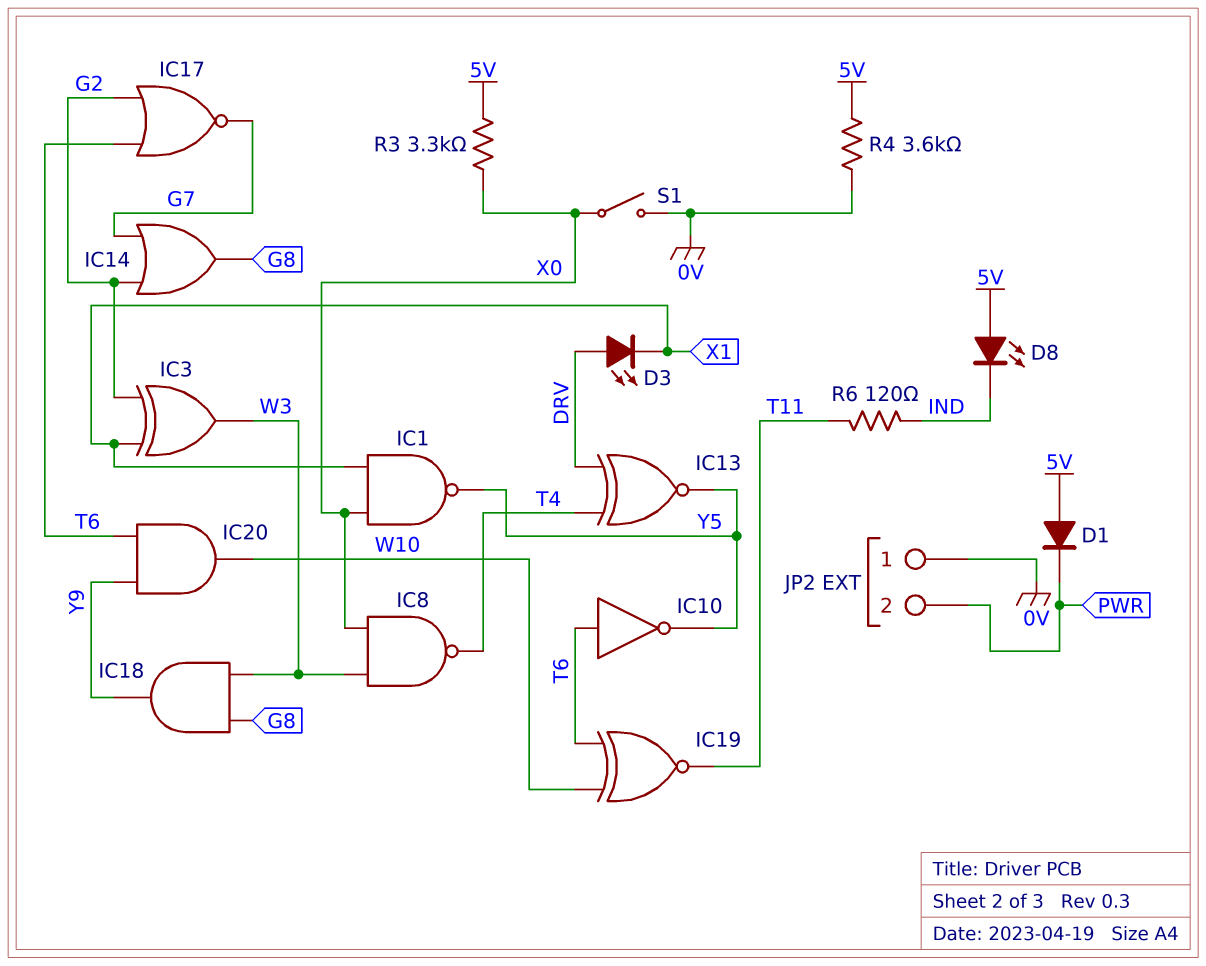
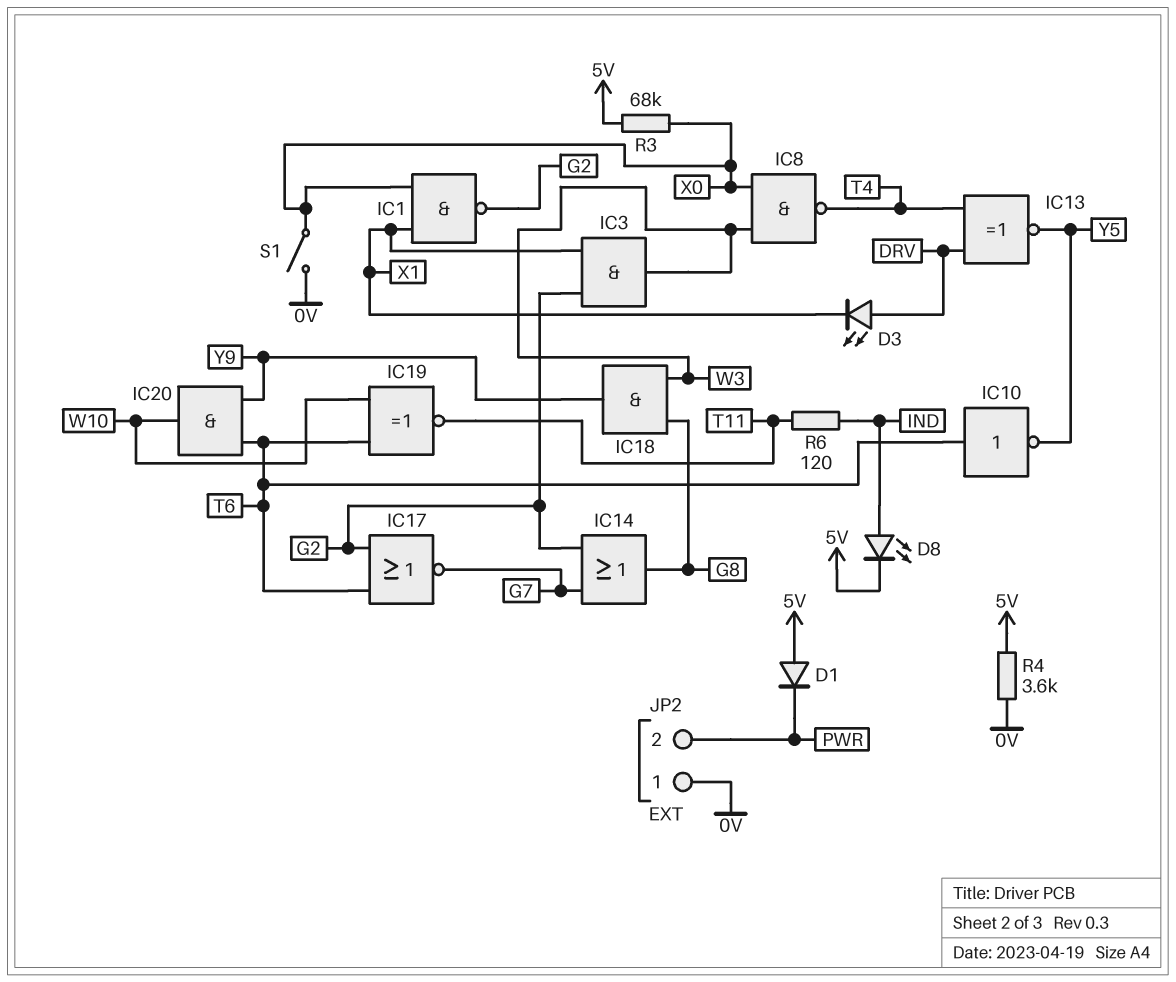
D8: LED (A 5V, K IND) -> LED (A IND, K 5V)
IC1: NAND (in X0, in X1, out Y5) -> NAND (in X0, in X1, out G2)
IC3: XOR (in G2, in X1, out W3) -> AND (in G2, in X1, out W3)
R3: 3.3k (5V, X0) -> 68k (5V, X0)

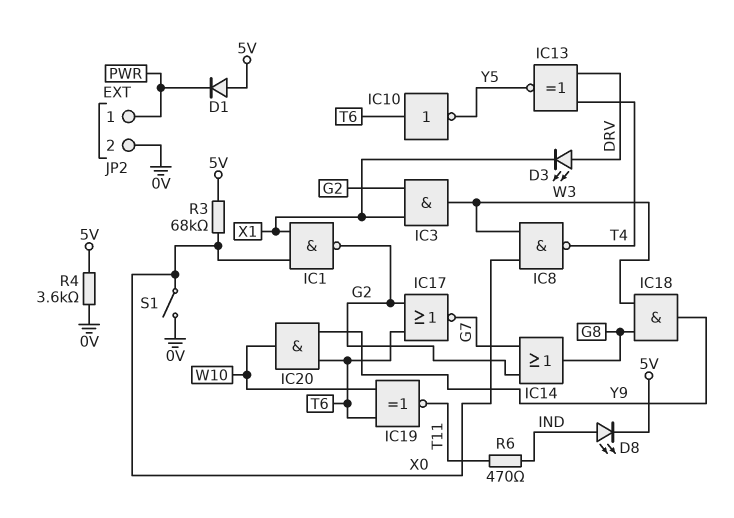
JP2 pin 1: 0V -> PWR
JP2 pin 2: PWR -> 0V
R6: 120 (IND, T11) -> 470 (IND, T11)

